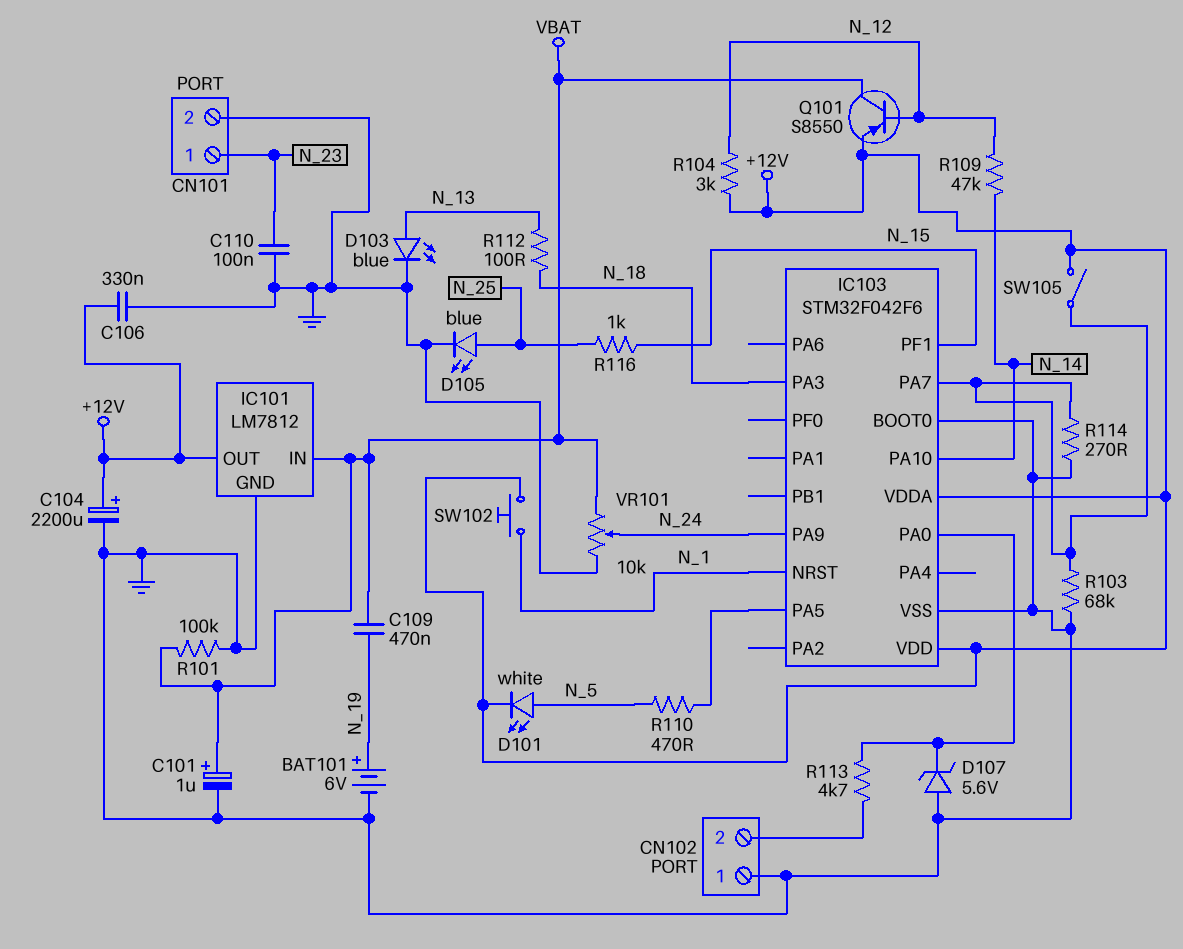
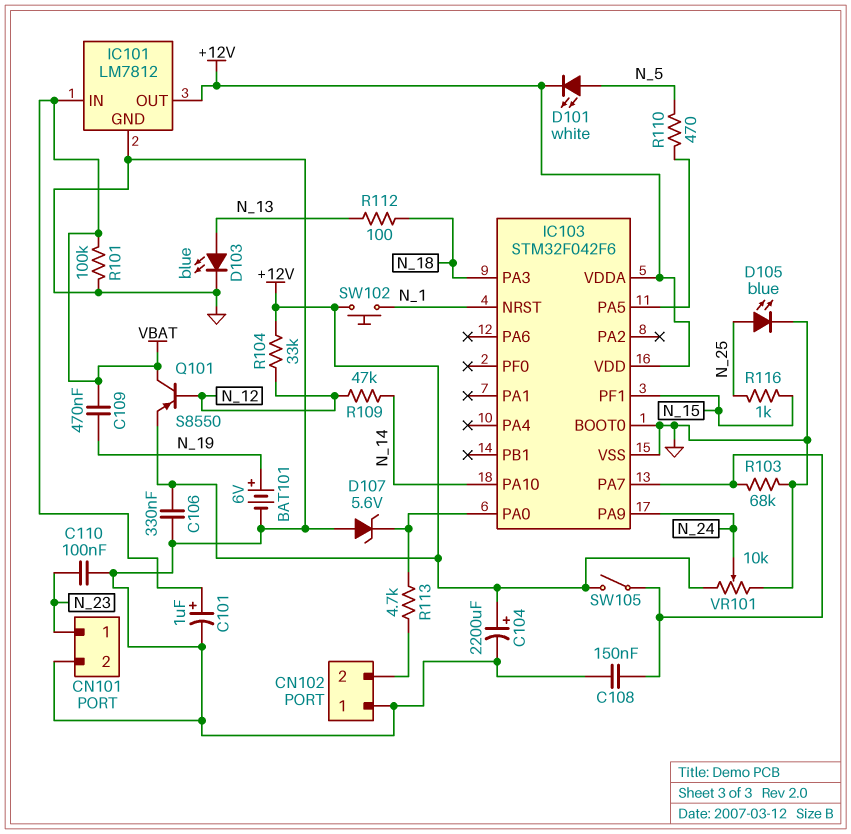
C108: none -> 150nF (GND, IC103/PA7)
R104: 3k (+12V, N_12) -> 33k (+12V, N_12)
R114: 270 (GND, IC103/PA7) -> none
VR101: 10k (GND, VBAT, wiper N_24) -> 10k (+12V, GND, wiper N_24)

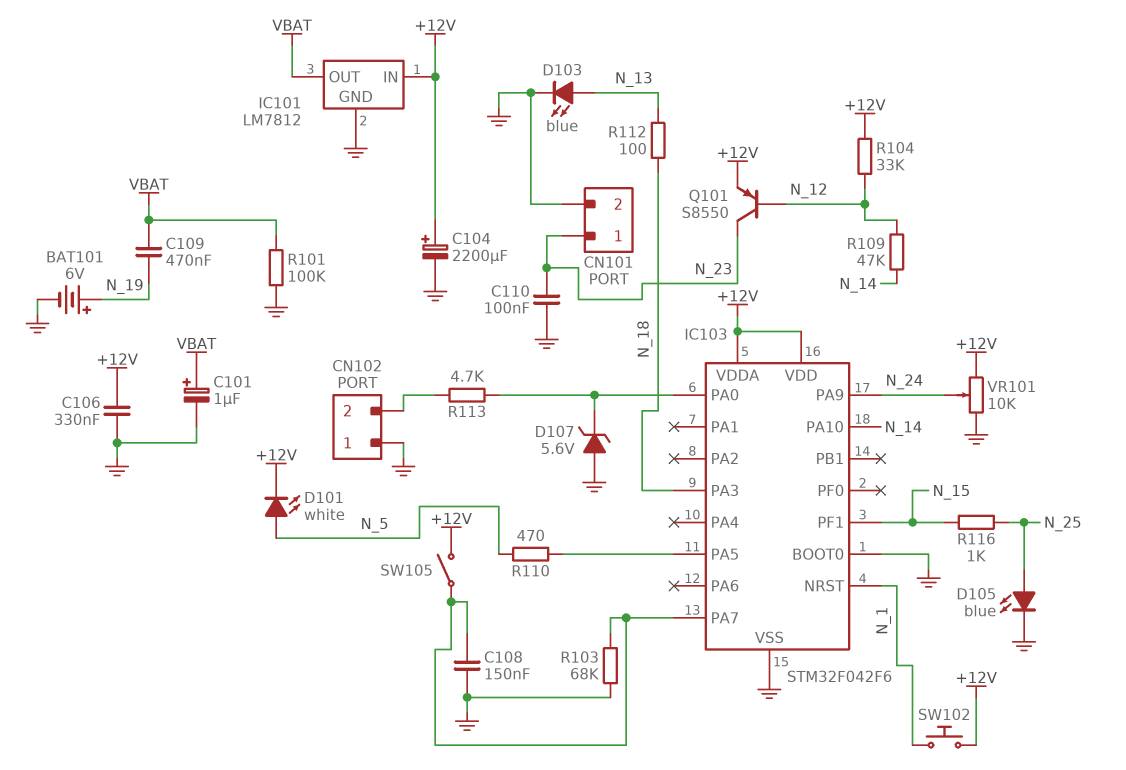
IC101 pin IN: VBAT -> +12V
IC101 pin OUT: +12V -> VBAT
Q101: PNP S8550 (B N_12, C VBAT, E +12V) -> PNP S8550 (B N_12, C N_23, E +12V)

